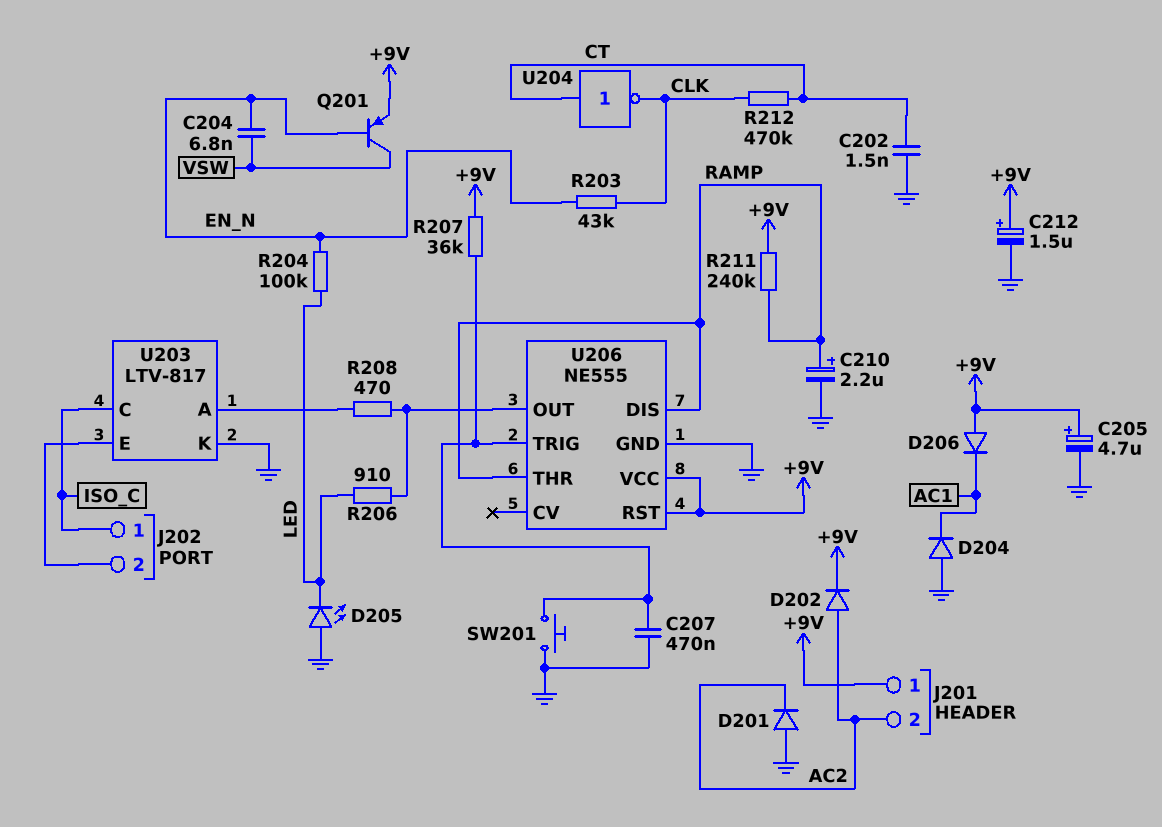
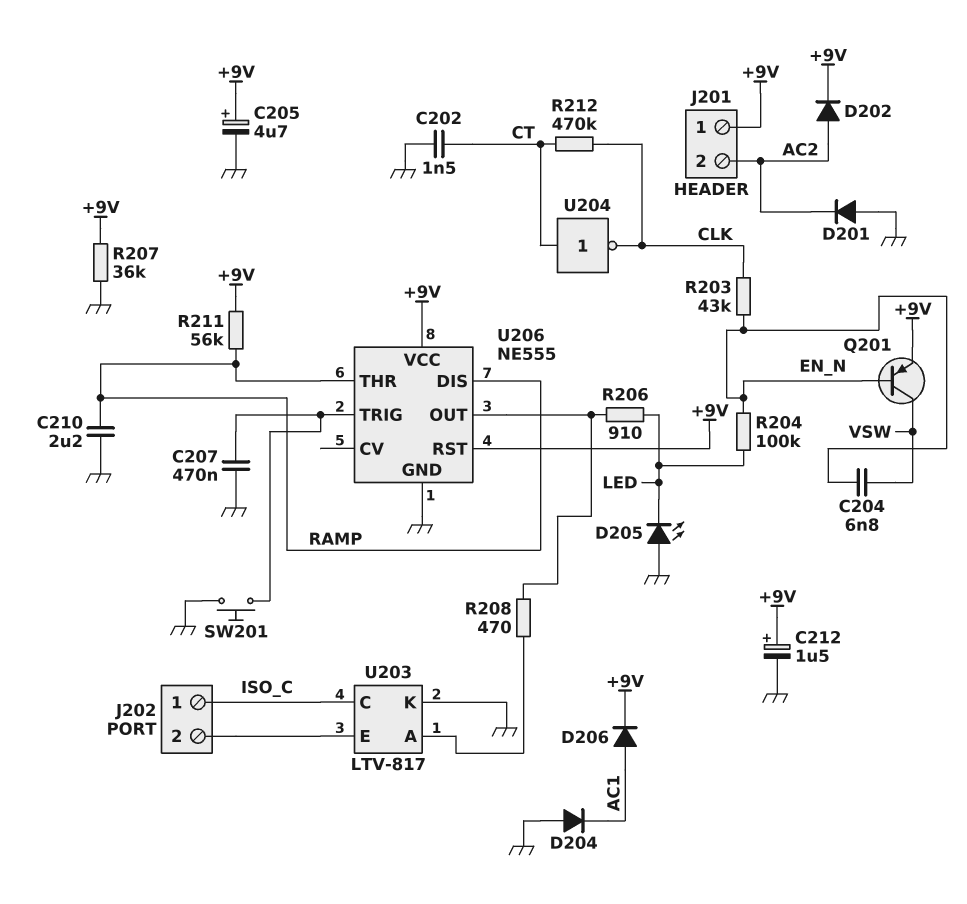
C210: 2.2uF (plus RAMP, minus GND) -> 2.2uF (GND, RAMP)
D206: diode (A +9V, K AC1) -> diode (A AC1, K +9V)
R207: 36k (+9V, U206/TRIG) -> 36k (+9V, GND)
R211: 240k (+9V, RAMP) -> 56k (+9V, RAMP)

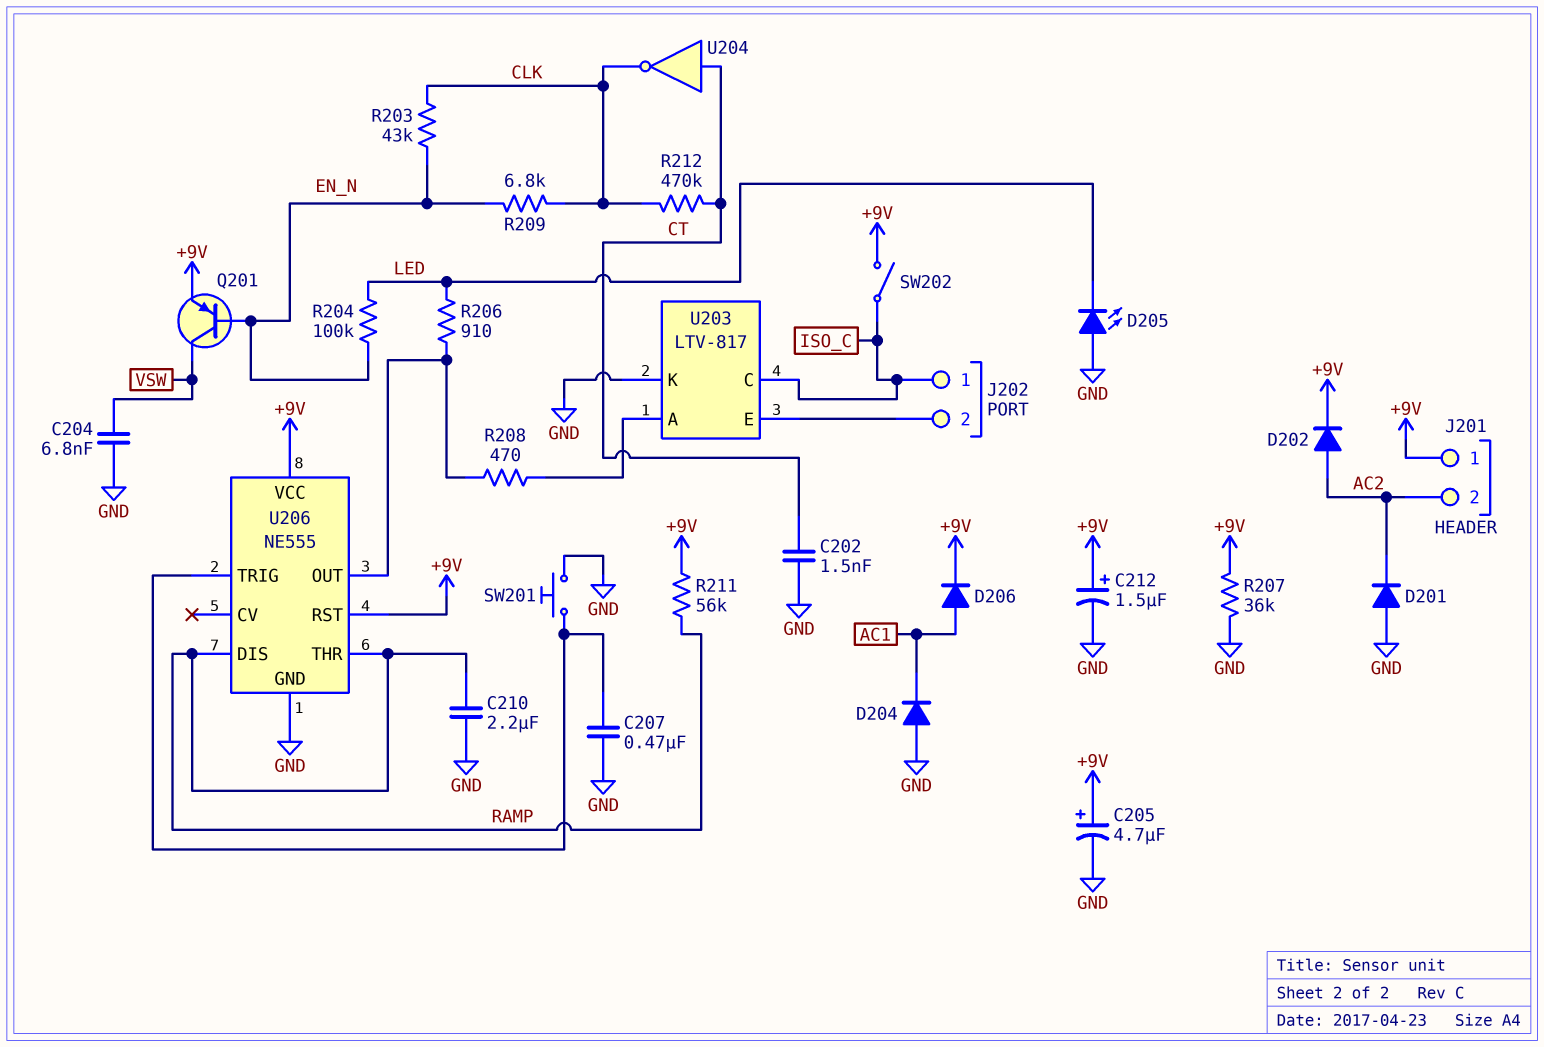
C204: 6.8nF (EN_N, VSW) -> 6.8nF (GND, VSW)
R209: none -> 6.8k (CLK, EN_N)
SW202: none -> switch (+9V, ISO_C)

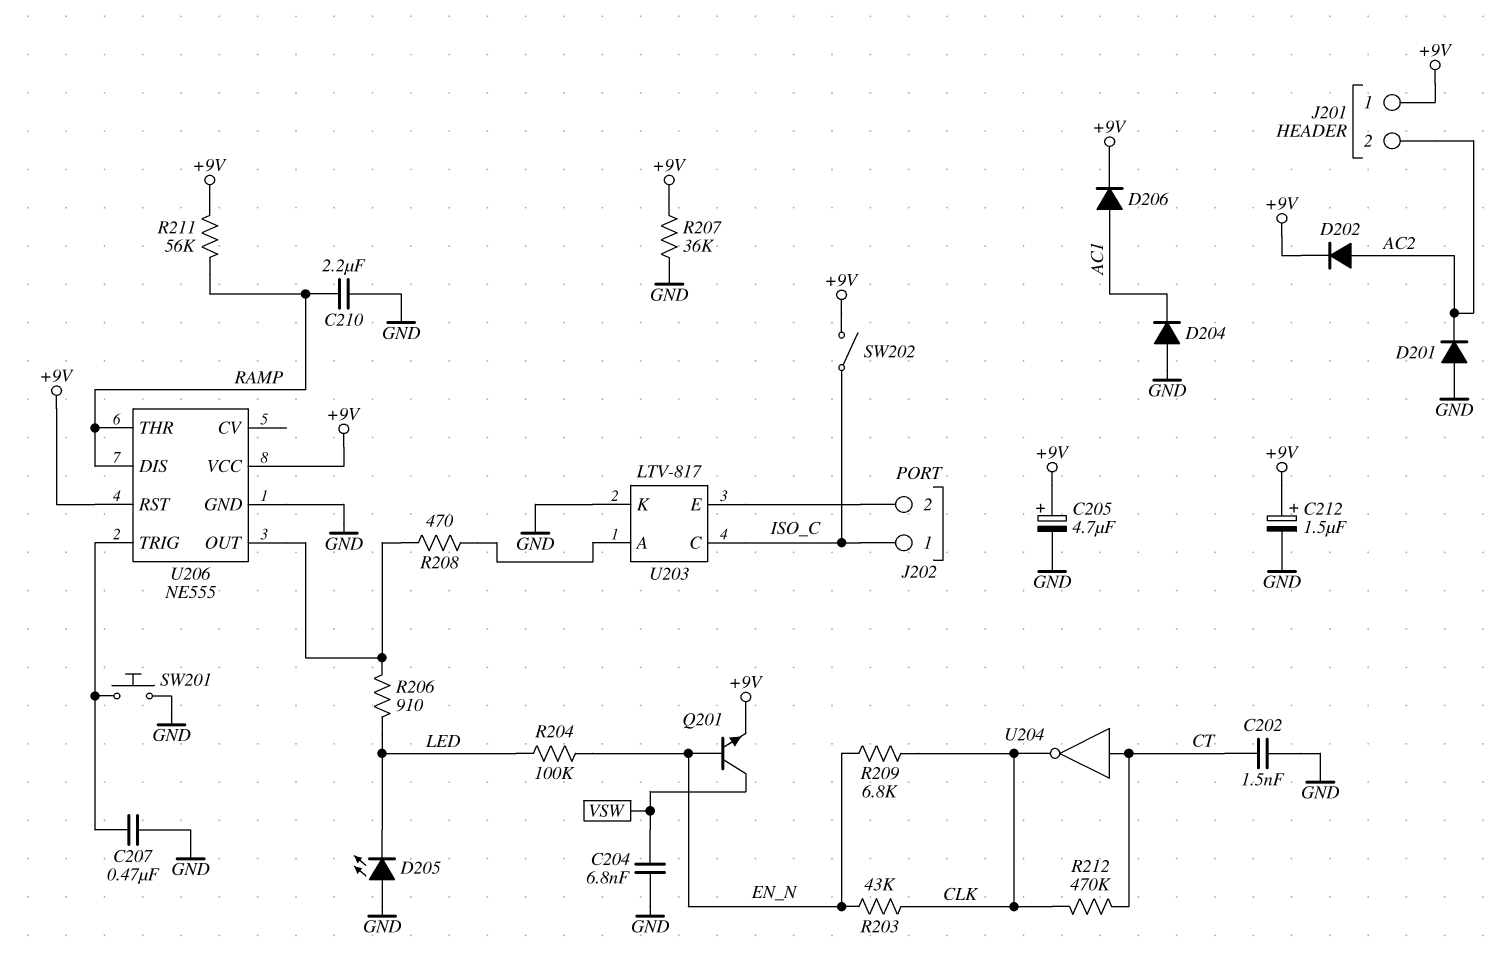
Q201: PNP (B EN_N, C VSW, E +9V) -> NPN (B EN_N, C VSW, E +9V)

